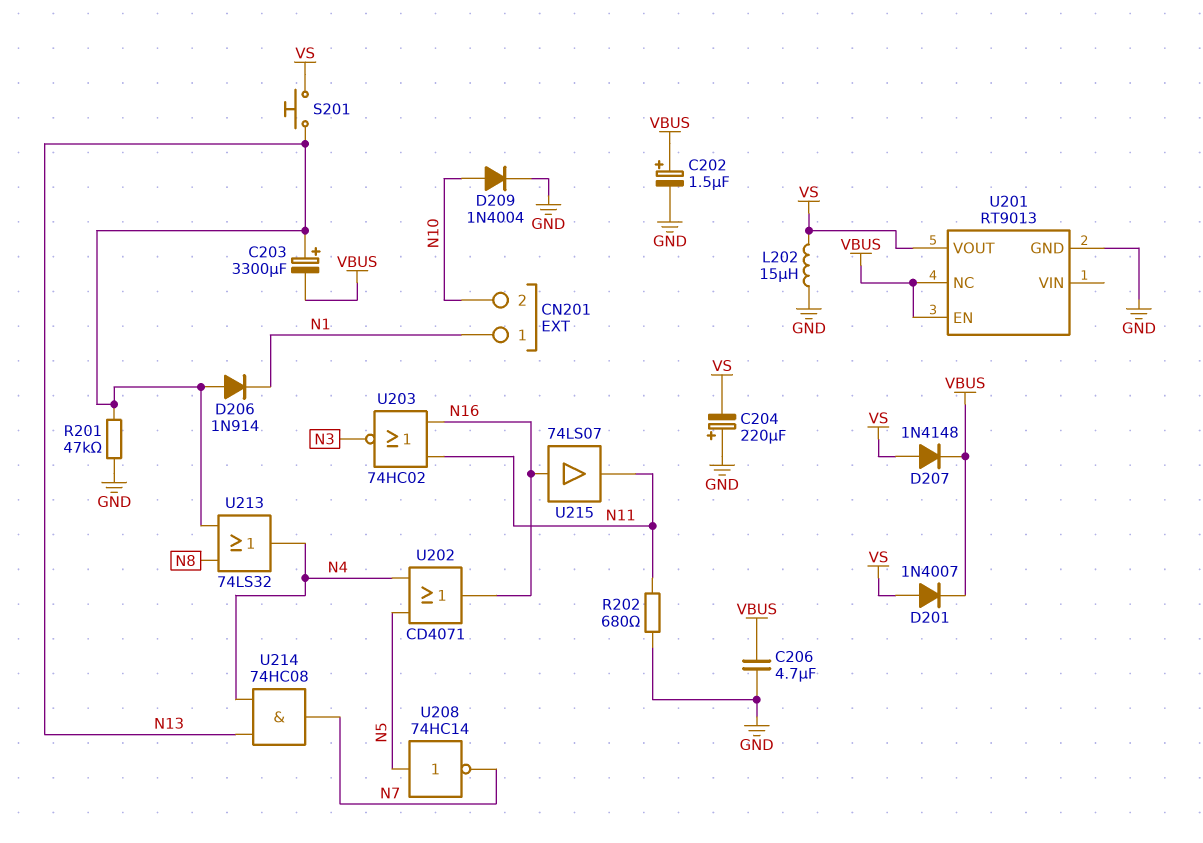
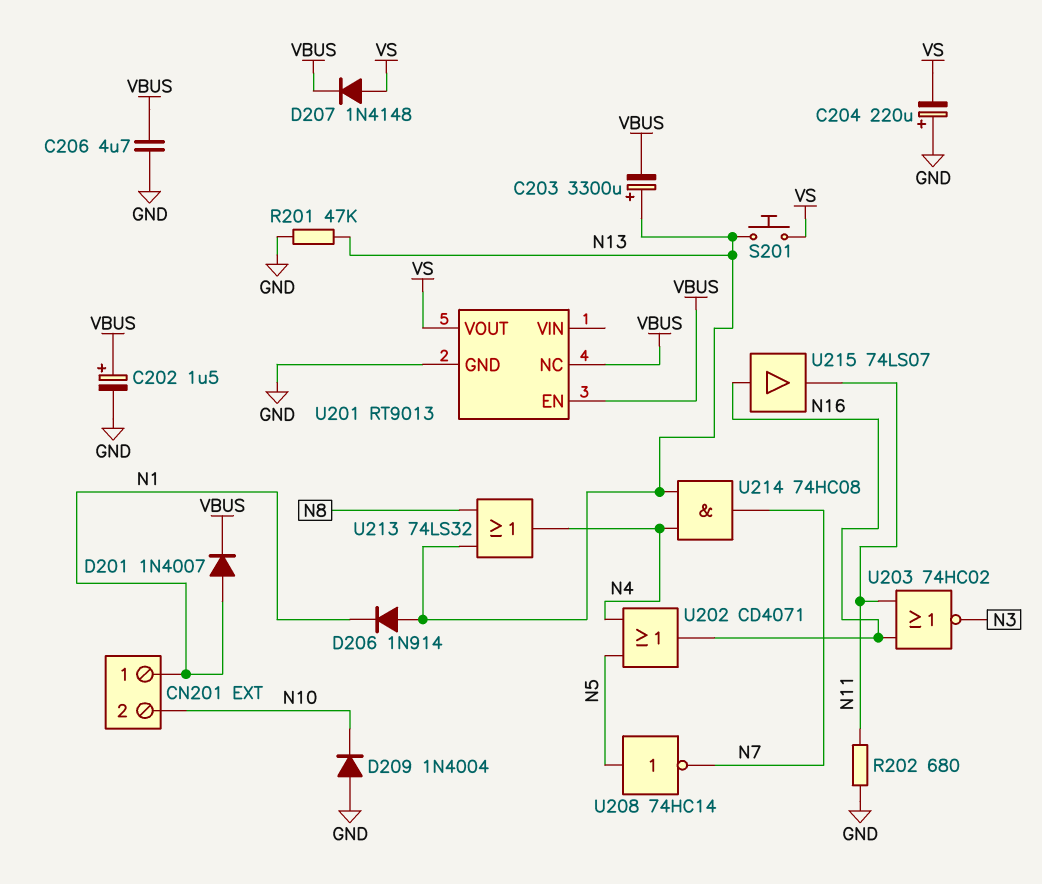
D201: diode 1N4007 (A VS, K VBUS) -> diode 1N4007 (A N1, K VBUS)
D209: diode 1N4004 (A N10, K GND) -> diode 1N4004 (A GND, K N10)
L202: 15uH (GND, VS) -> none

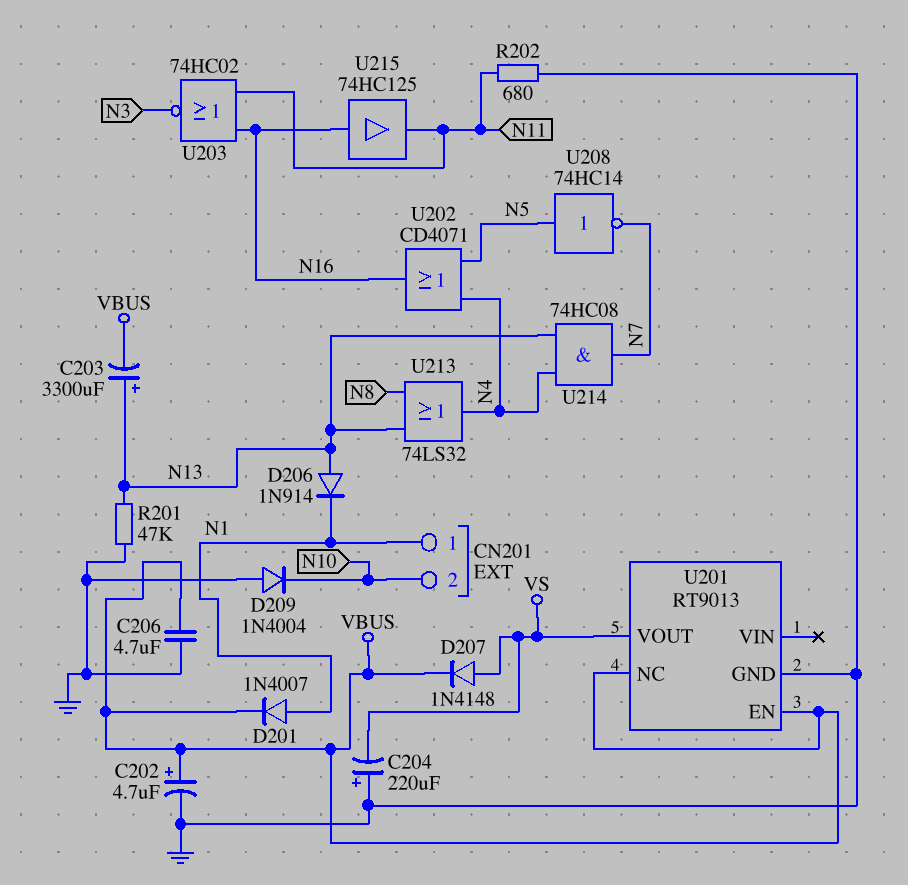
C202: 1.5uF (plus VBUS, minus GND) -> 4.7uF (plus VBUS, minus GND)
S201: button (N13, VS) -> none
U215: buffer 74LS07 (in N16, out N11) -> buffer 74HC125 (in N16, out N11)

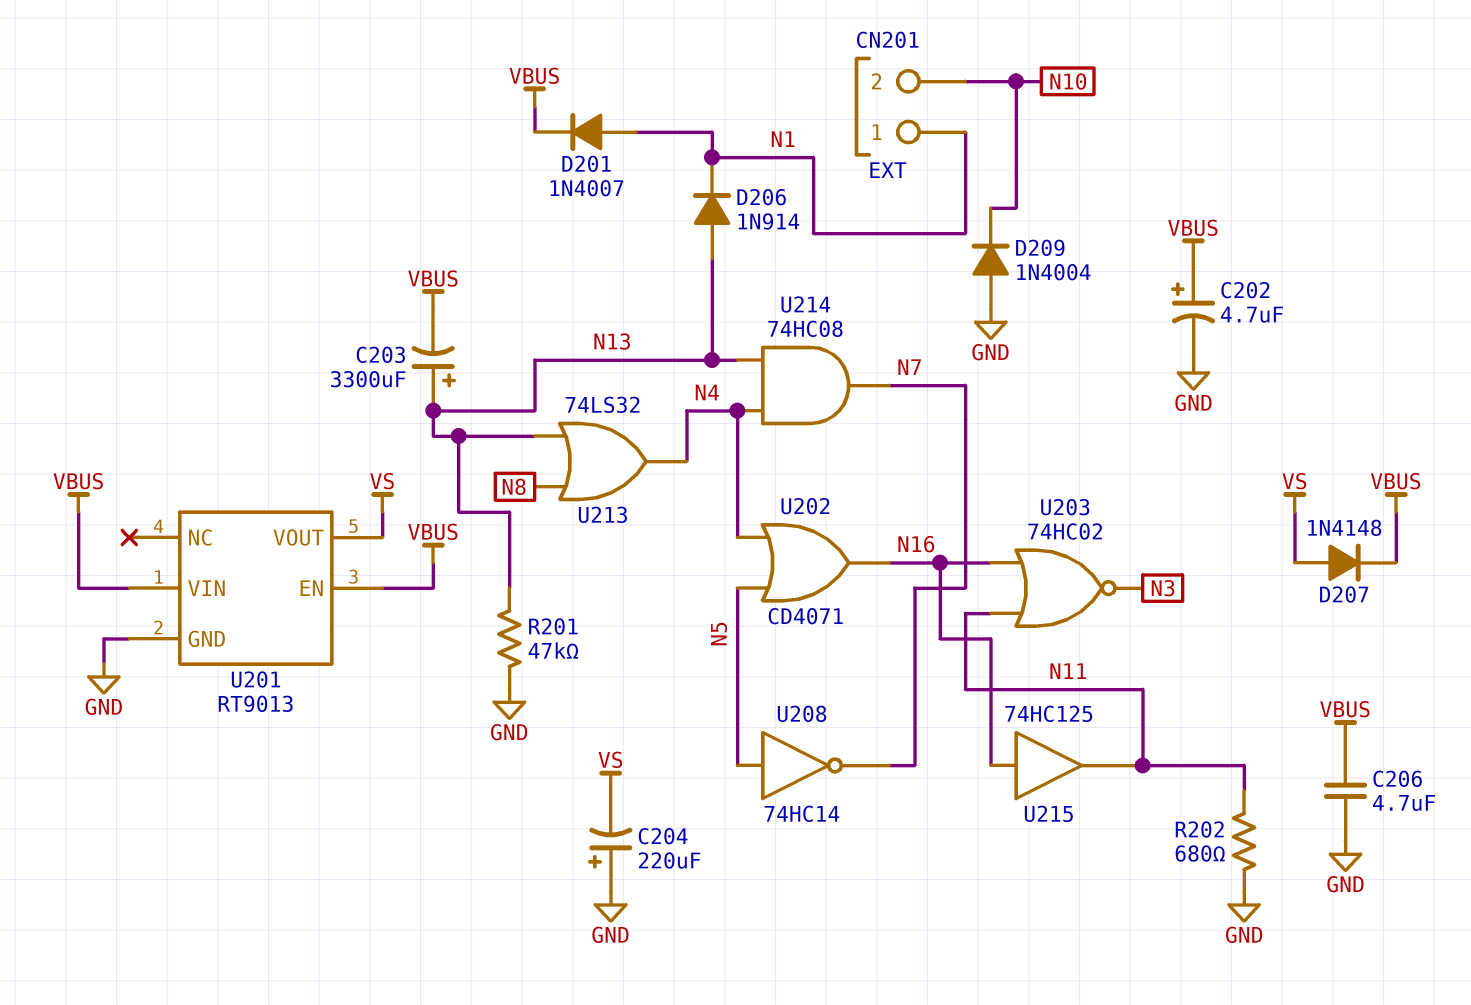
U201 pin NC: VBUS -> none
U201 pin VIN: none -> VBUS

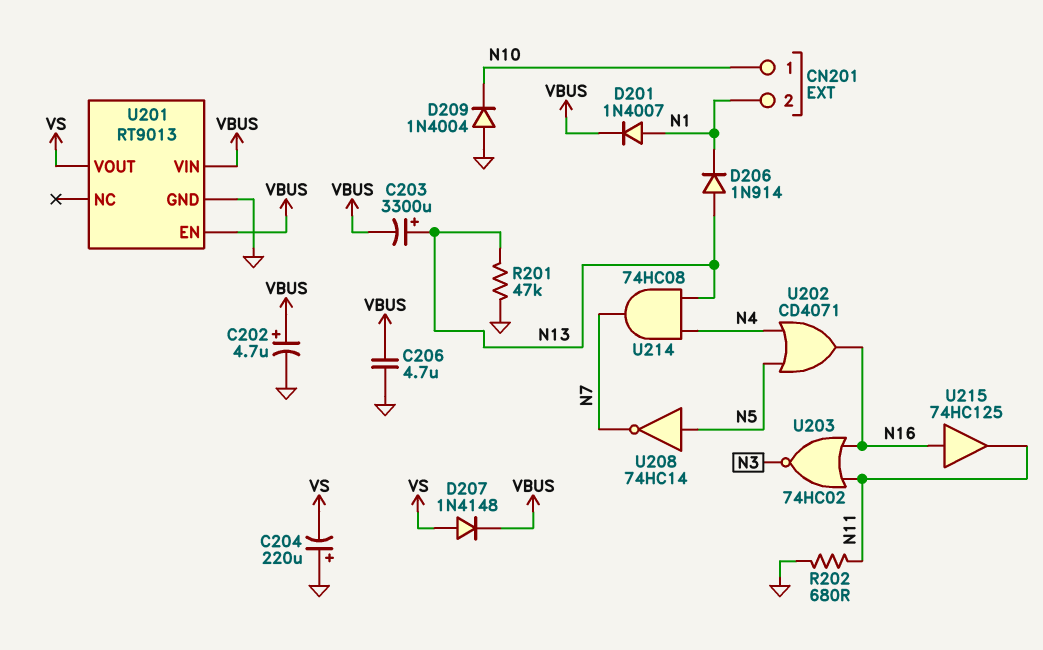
CN201 pin 1: N1 -> N10
CN201 pin 2: N10 -> N1
U213: OR 74LS32 (in N8, in N13, out N4) -> none

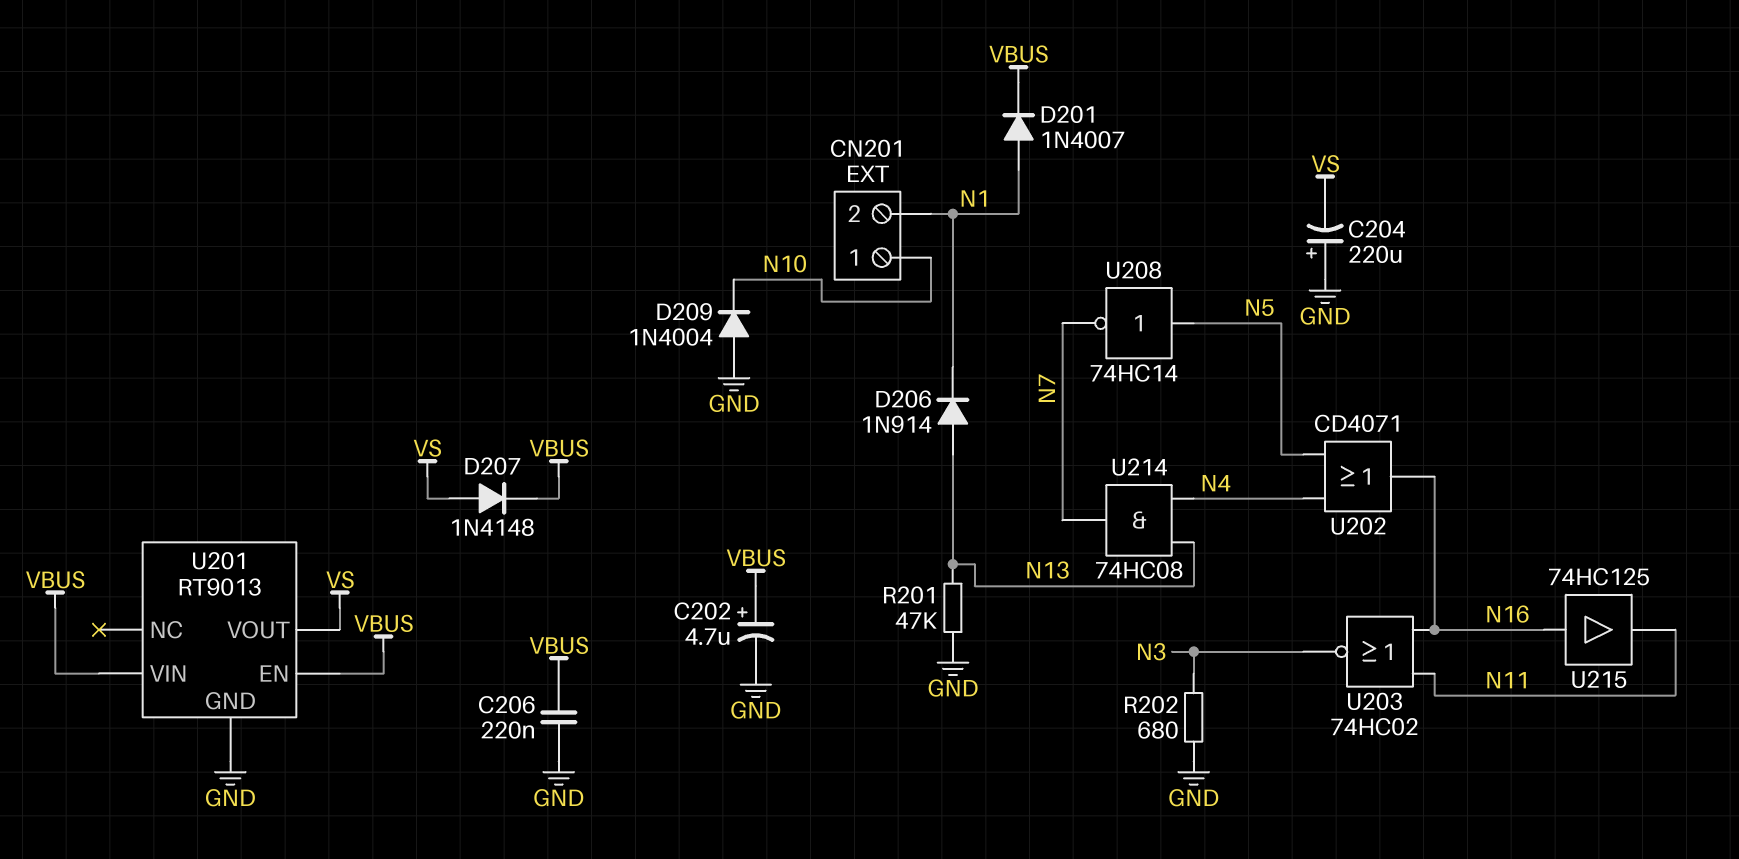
C203: 3300uF (plus N13, minus VBUS) -> none
C206: 4.7uF (GND, VBUS) -> 220nF (GND, VBUS)
R202: 680 (GND, N11) -> 680 (GND, N3)

